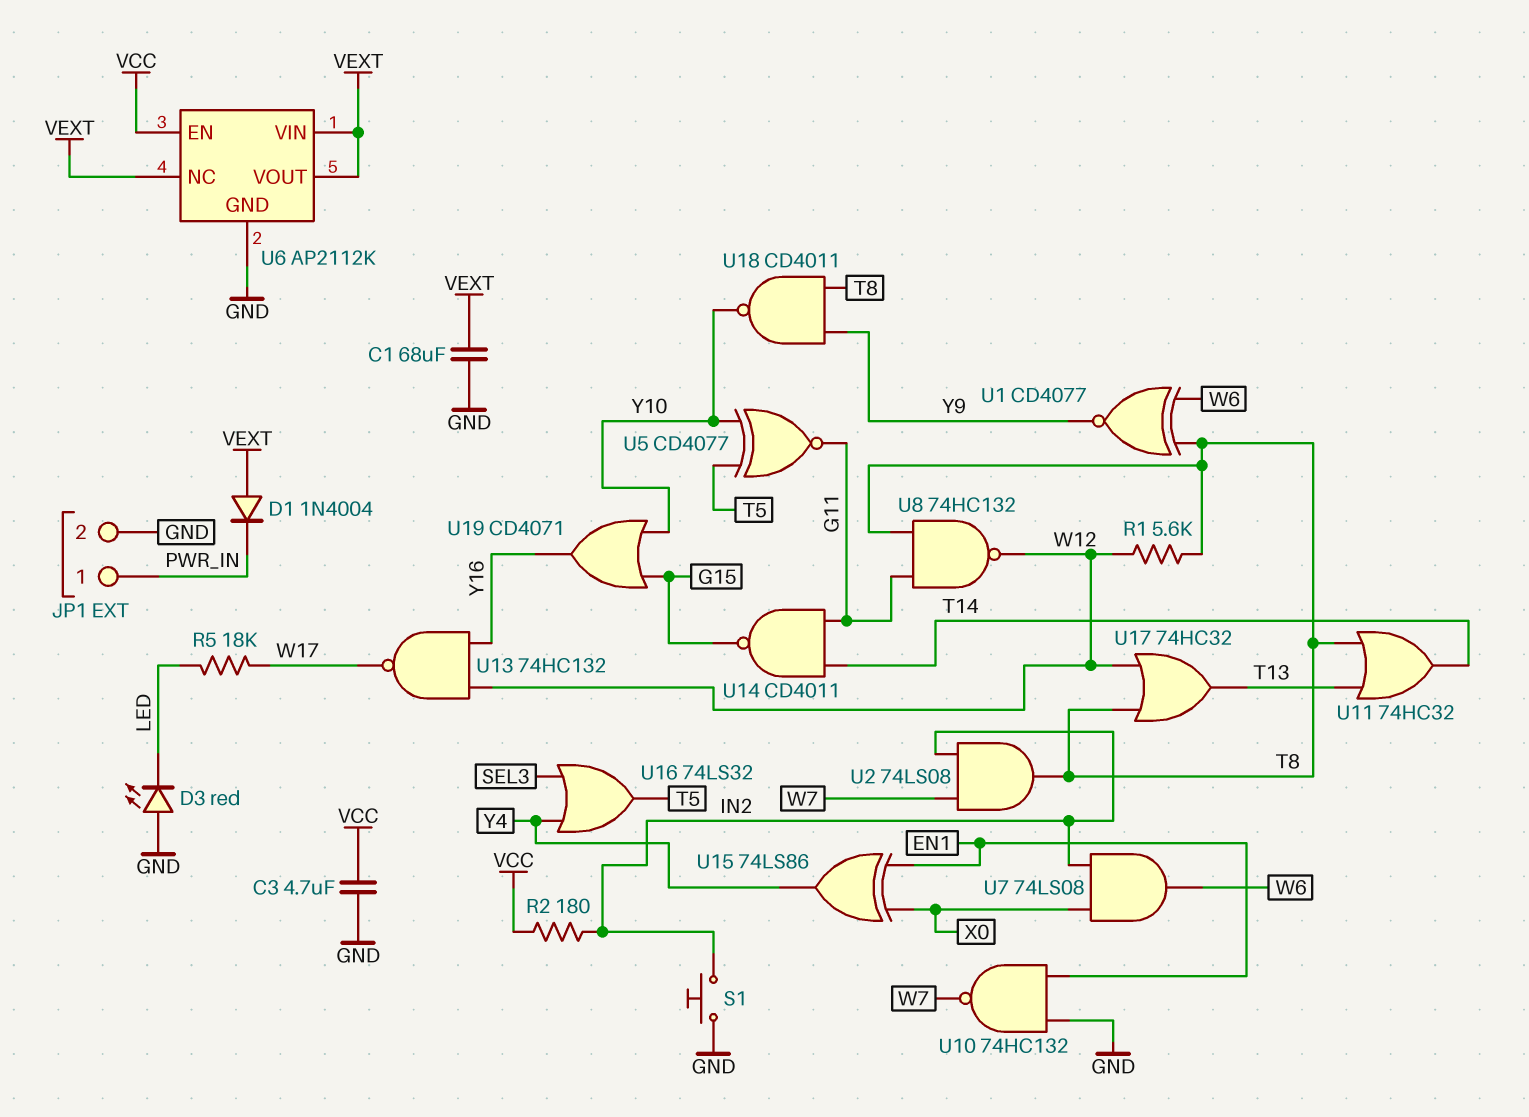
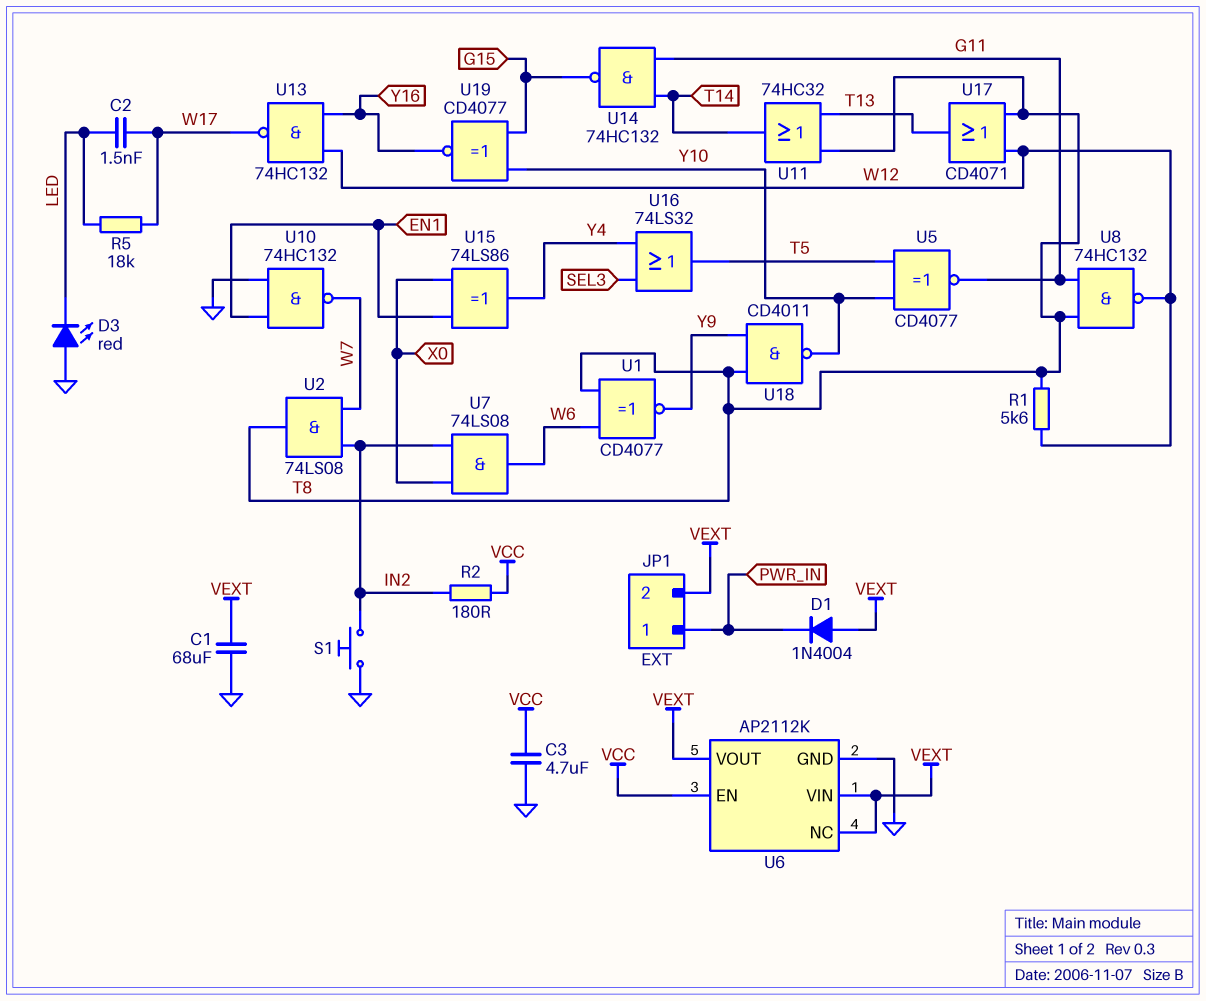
C2: none -> 1.5nF (LED, W17)
JP1 pin 2: GND -> VEXT
U14: NAND CD4011 (in G11, in T14, out G15) -> NAND 74HC132 (in G11, in T14, out G15)
U17: OR 74HC32 (in T8, in W12, out T13) -> OR CD4071 (in T8, in W12, out T13)
U19: OR CD4071 (in G15, in Y10, out Y16) -> XNOR CD4077 (in G15, in Y10, out Y16)

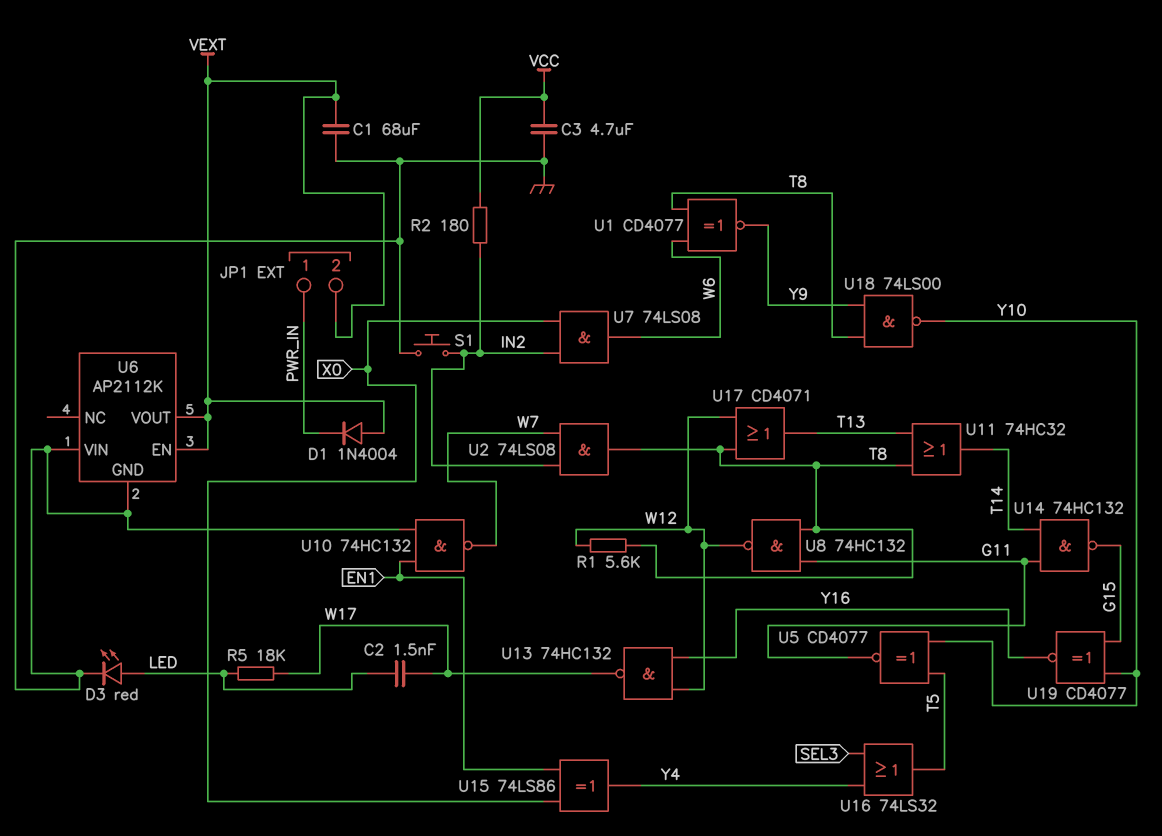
D3: LED red (A GND, K LED) -> LED red (A LED, K GND)
U6 pin EN: VCC -> VEXT
U6 pin NC: VEXT -> none
U6 pin VIN: VEXT -> GND
U18: NAND CD4011 (in T8, in Y9, out Y10) -> NAND 74LS00 (in T8, in Y9, out Y10)

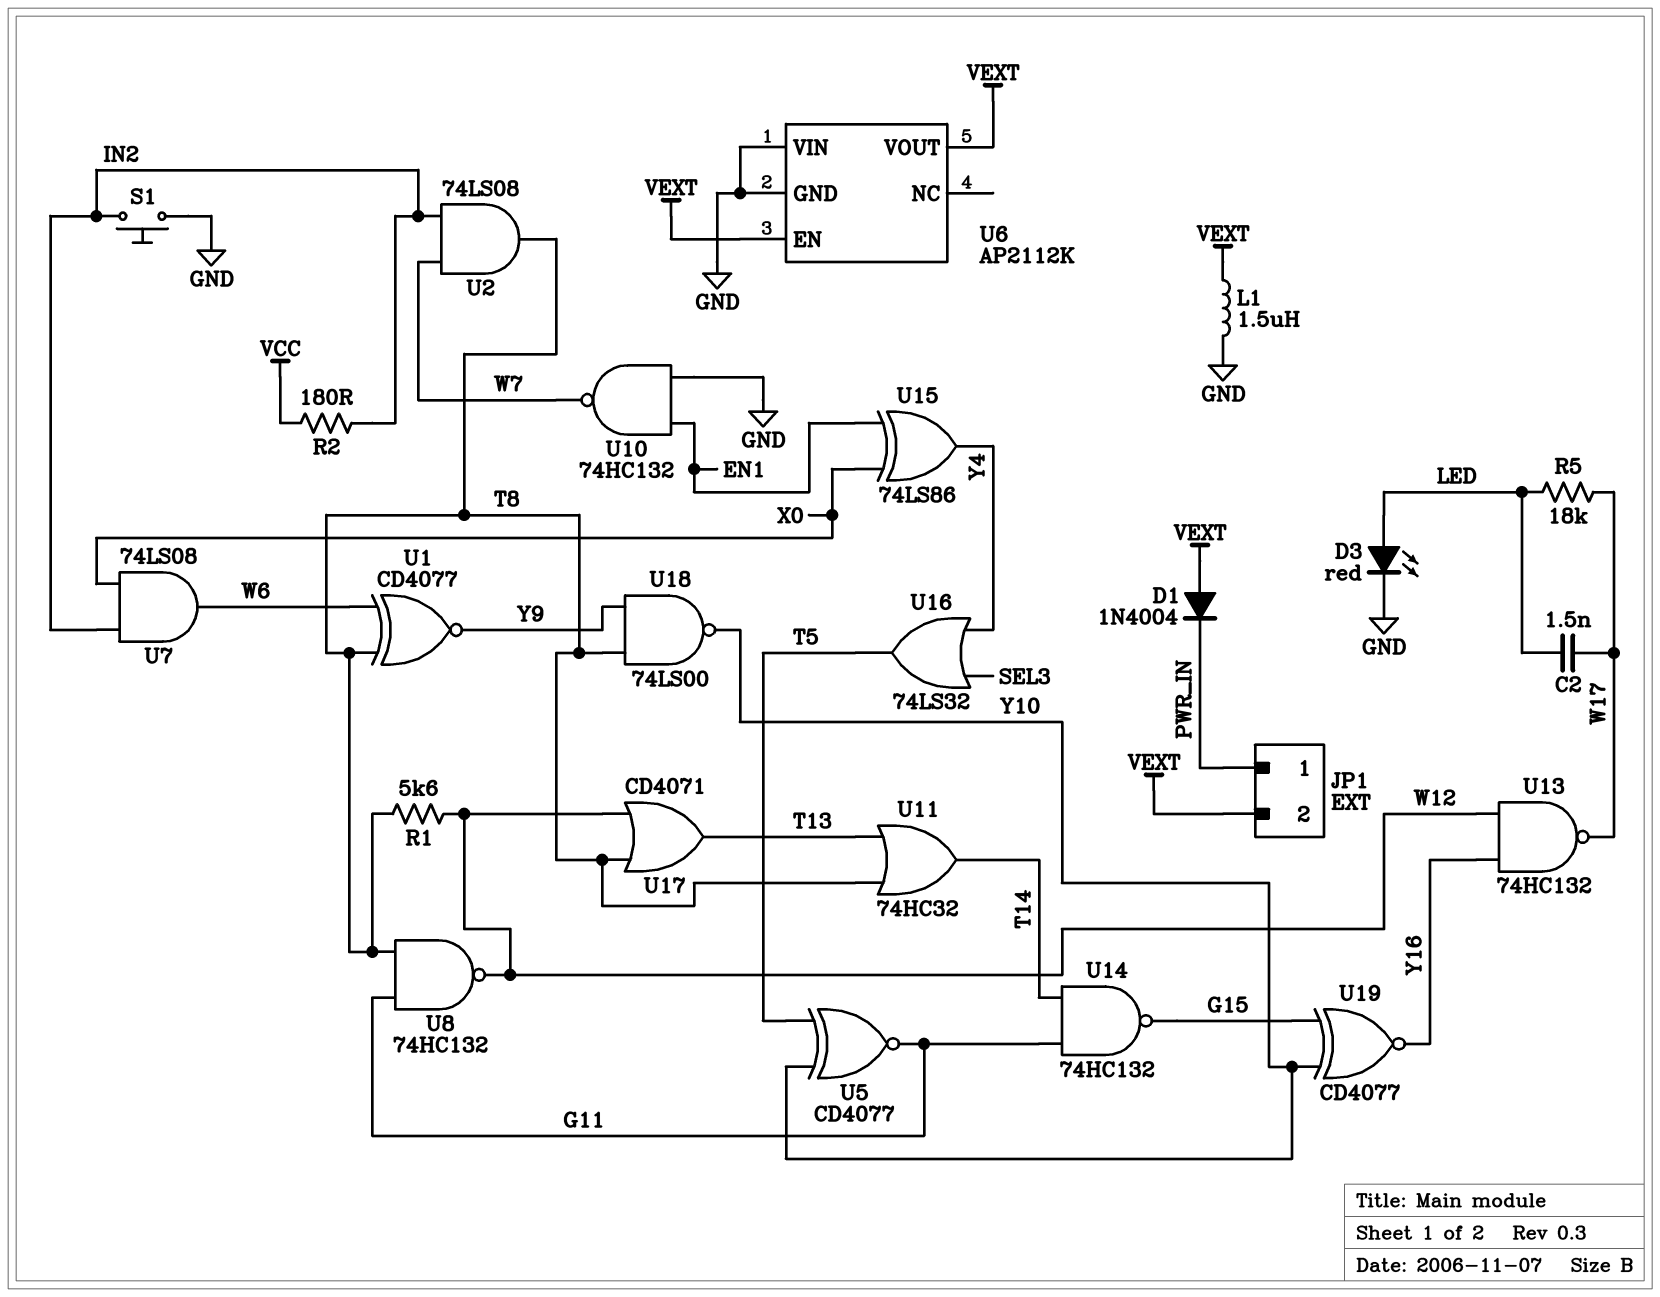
C1: 68uF (GND, VEXT) -> none
C3: 4.7uF (GND, VCC) -> none
L1: none -> 1.5uH (GND, VEXT)

